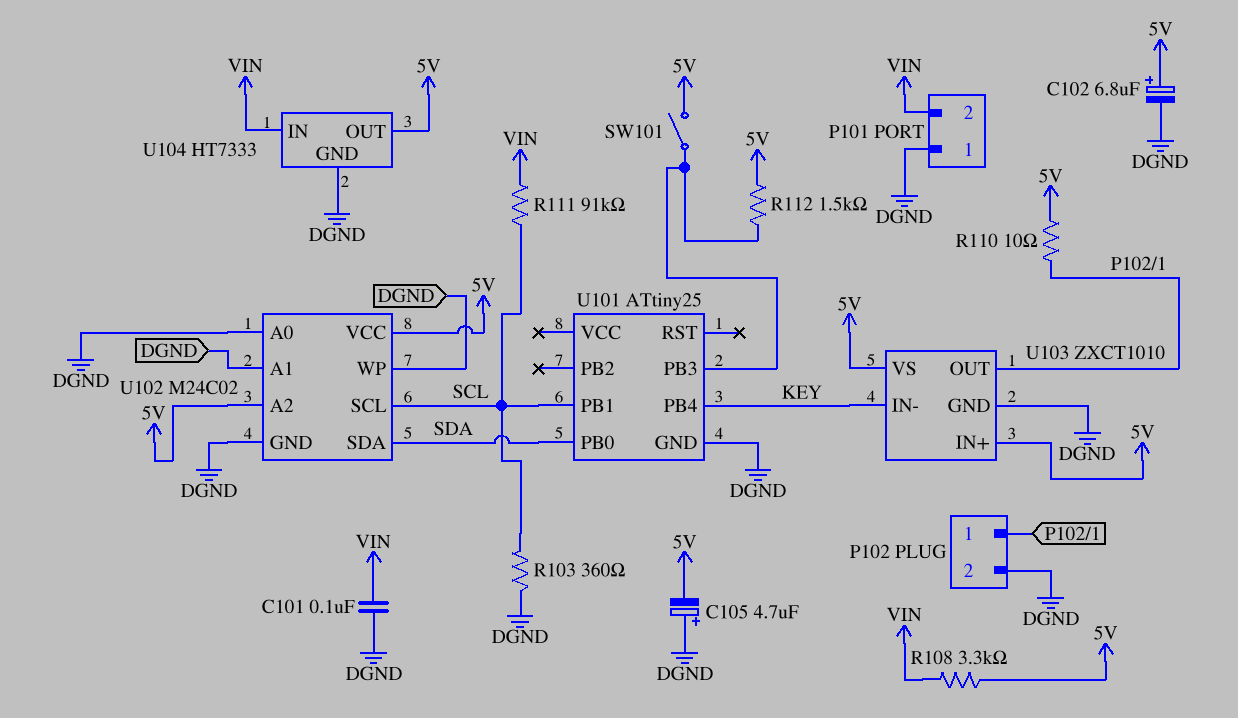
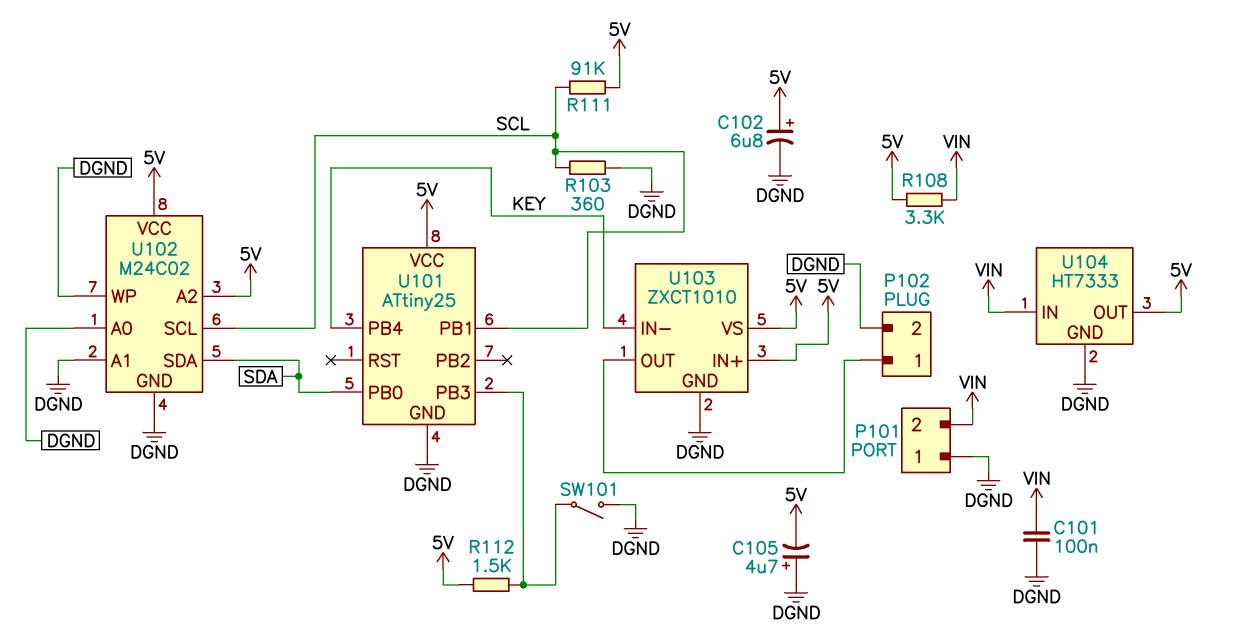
R110: 10 (5V, P102/1) -> none
R111: 91k (SCL, VIN) -> 91k (5V, SCL)
SW101: switch (5V, U101/PB3) -> switch (DGND, U101/PB3)
U101 pin VCC: none -> 5V

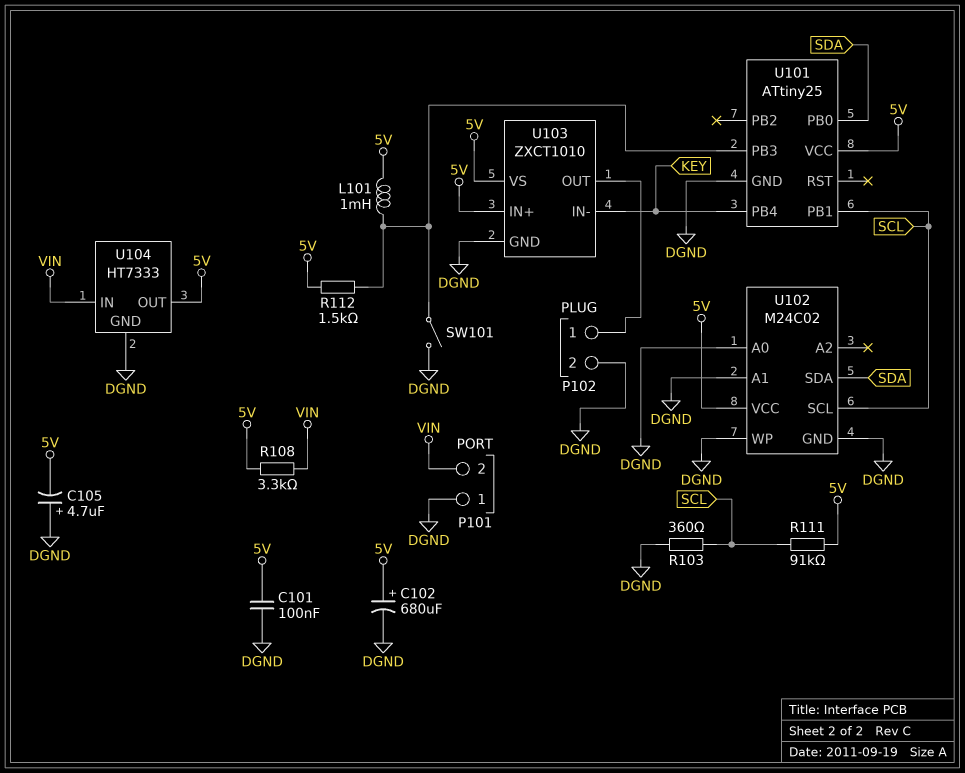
C101: 100nF (DGND, VIN) -> 100nF (5V, DGND)
C102: 6.8uF (plus 5V, minus DGND) -> 680uF (plus 5V, minus DGND)
L101: none -> 1mH (5V, U101/PB3)
U102 pin A2: 5V -> none

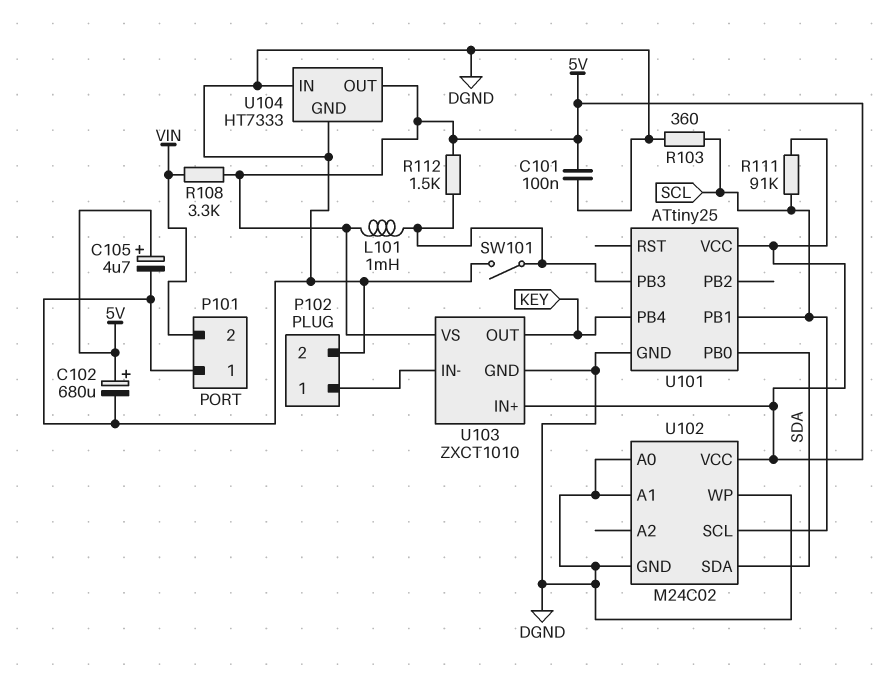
C105: 4.7uF (plus DGND, minus 5V) -> 4.7uF (plus 5V, minus DGND)
U103 pin IN-: KEY -> P102/1
U103 pin OUT: P102/1 -> KEY
U104 pin IN: VIN -> DGND

